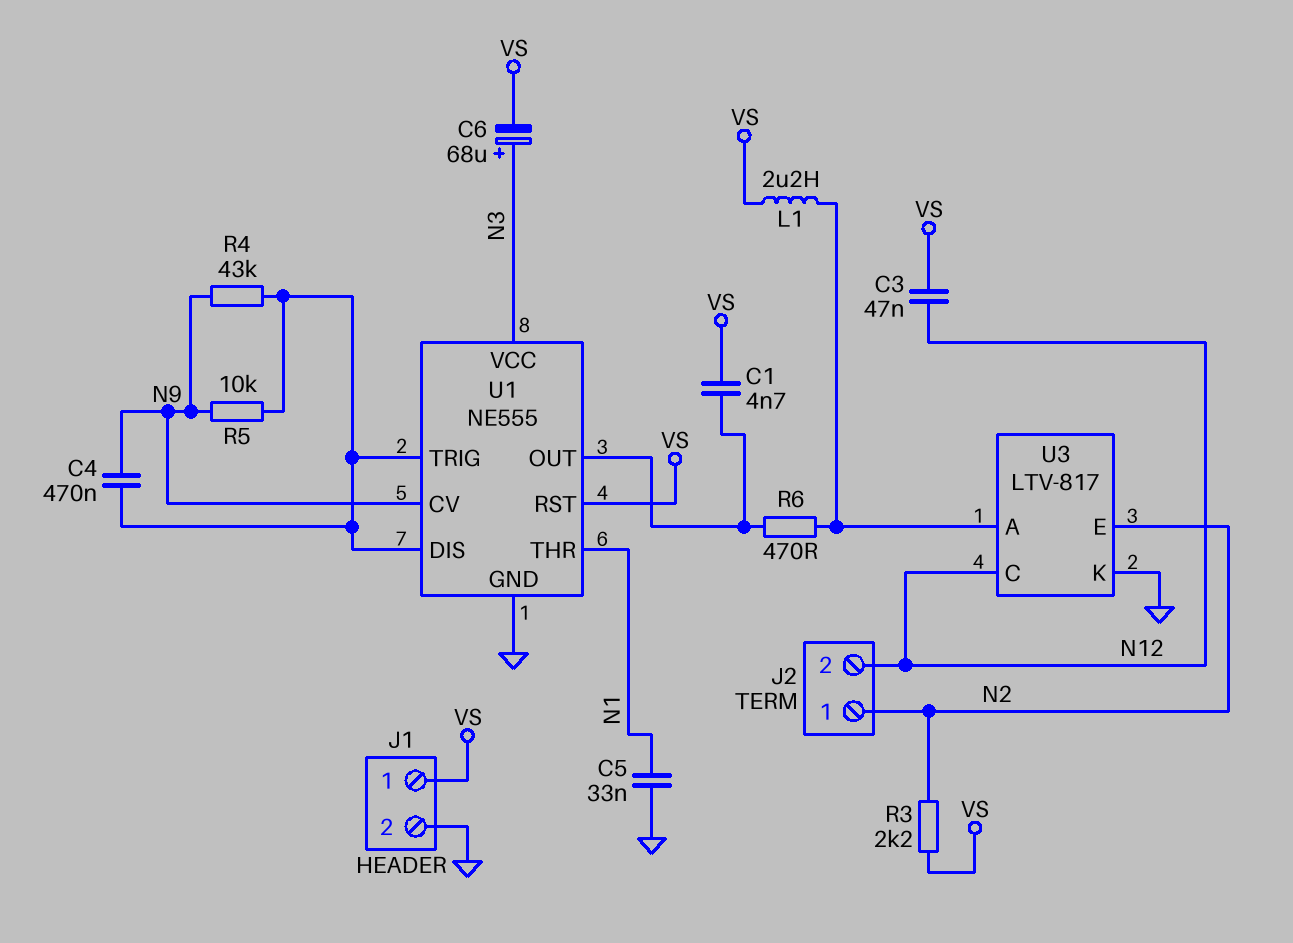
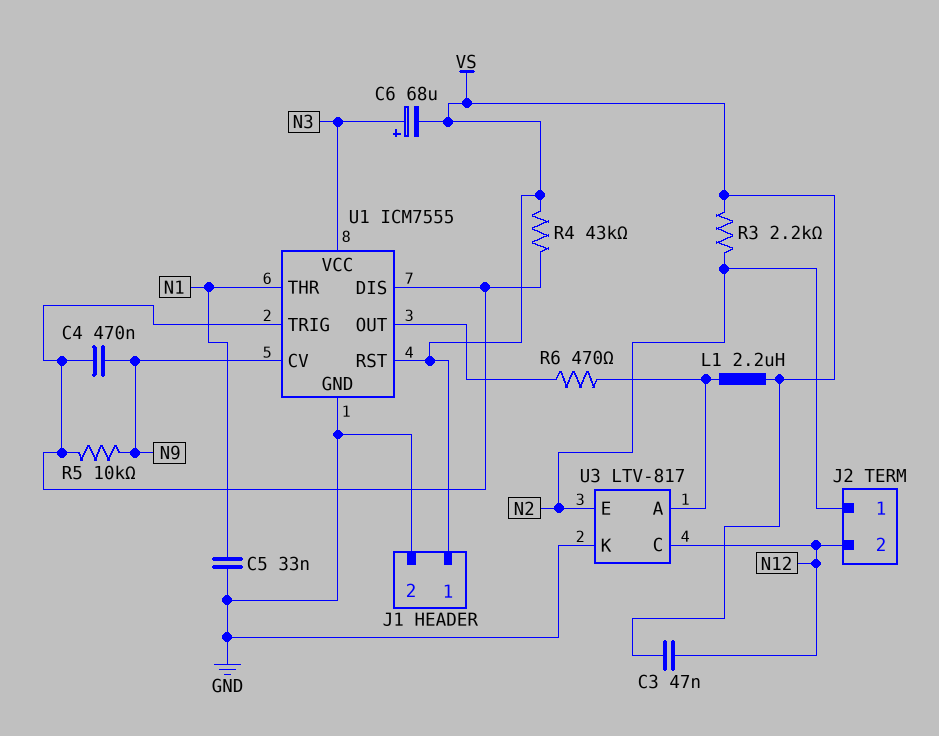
C1: 4.7nF (U1/OUT, VS) -> none
R4: 43k (N9, U1/DIS) -> 43k (U1/DIS, VS)
U1: NE555 -> ICM7555

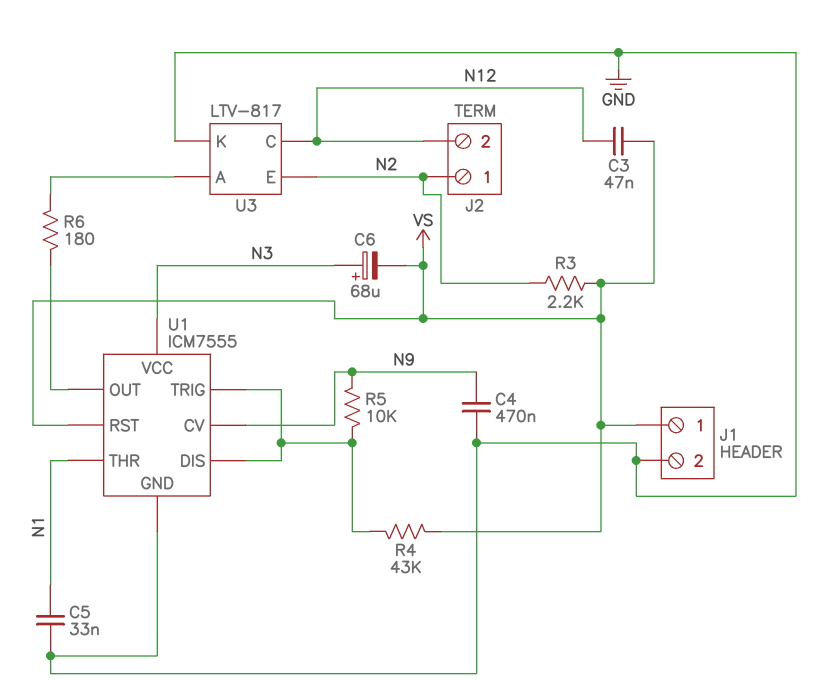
C4: 470nF (N9, U1/DIS) -> 470nF (GND, N9)
L1: 2.2uH (U3/A, VS) -> none
R6: 470 (U1/OUT, U3/A) -> 180 (U1/OUT, U3/A)

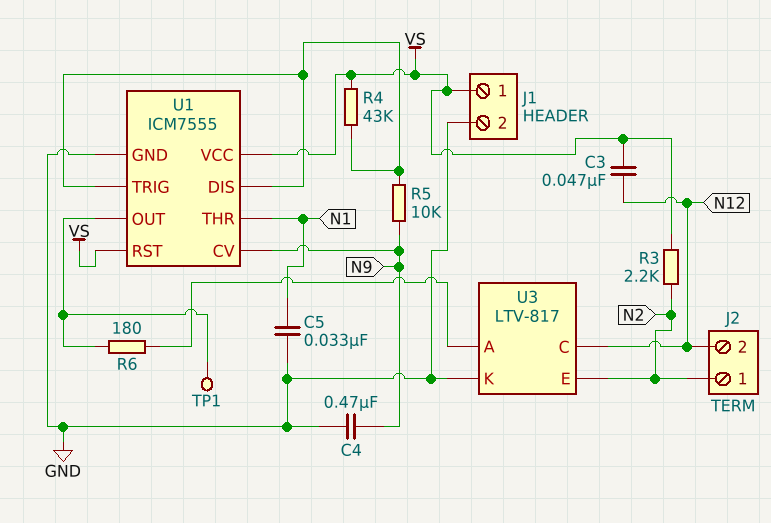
C6: 68uF (plus N3, minus VS) -> none
TP1: none -> test point (U1/OUT)
U1 pin VCC: N3 -> VS

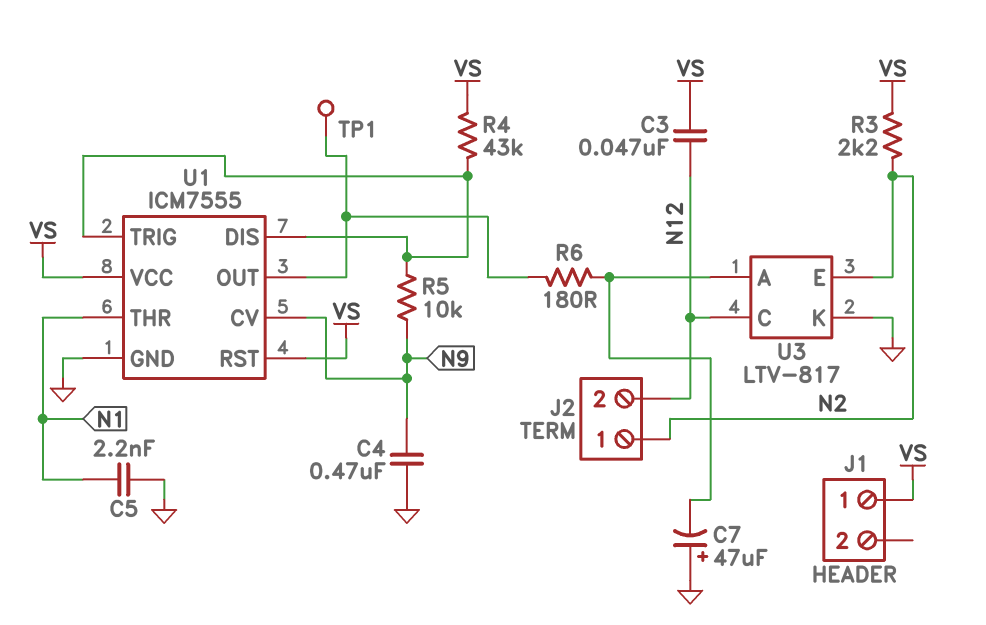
C5: 33nF (GND, N1) -> 2.2nF (GND, N1)
C7: none -> 47uF (plus GND, minus U3/A)
J1 pin 2: GND -> none

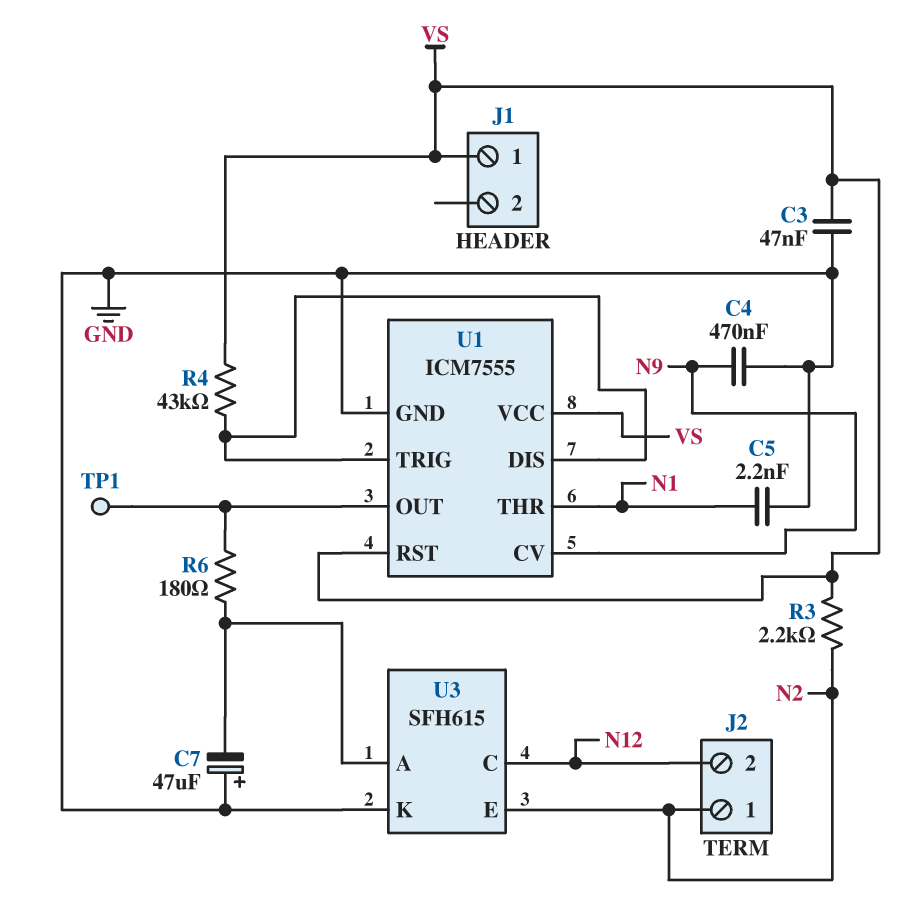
C3: 47nF (N12, VS) -> 47nF (GND, VS)
R5: 10k (N9, U1/DIS) -> none
U3: LTV-817 -> SFH615

